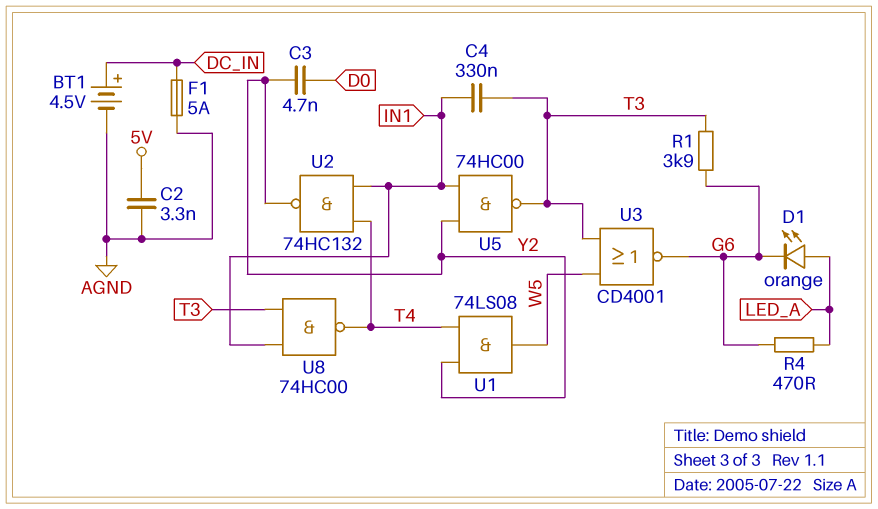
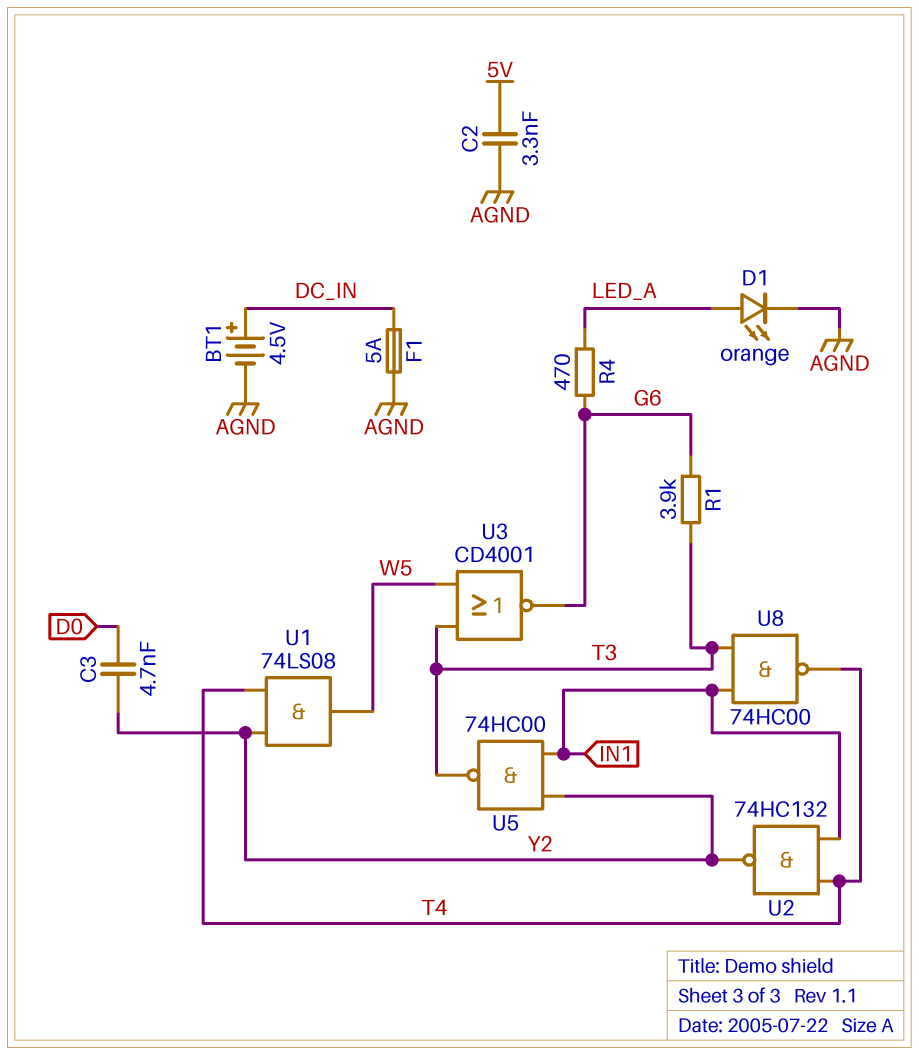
C4: 330nF (IN1, T3) -> none
D1: LED orange (A LED_A, K G6) -> LED orange (A LED_A, K AGND)

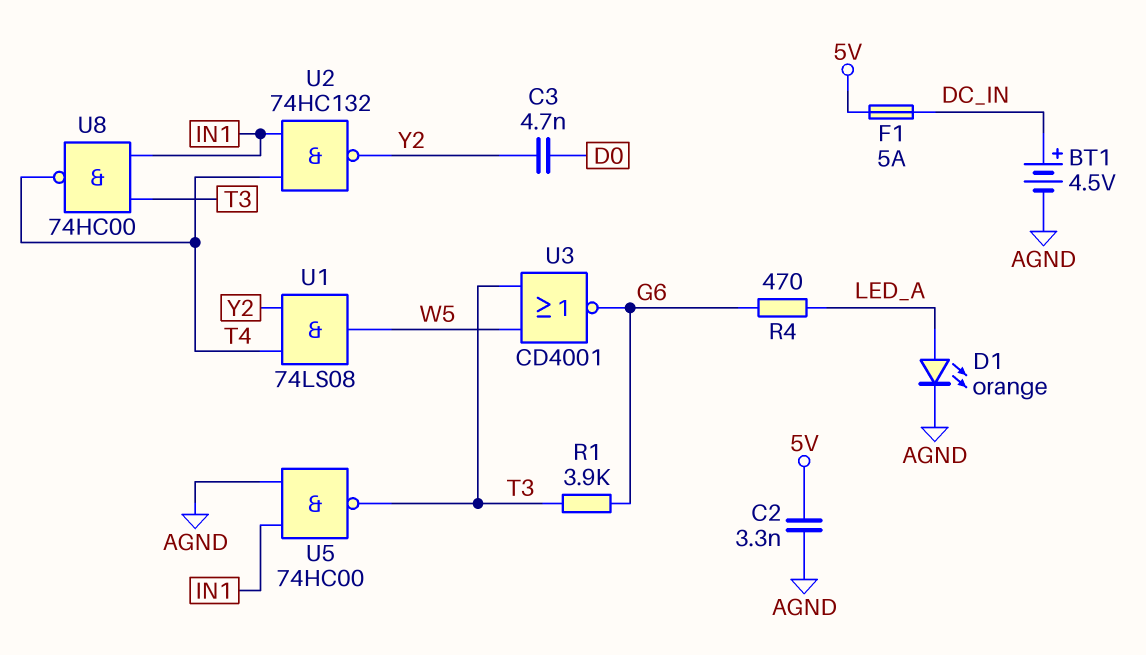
F1: 5A (AGND, DC_IN) -> 5A (5V, DC_IN)
U5: NAND 74HC00 (in IN1, in Y2, out T3) -> NAND 74HC00 (in AGND, in IN1, out T3)

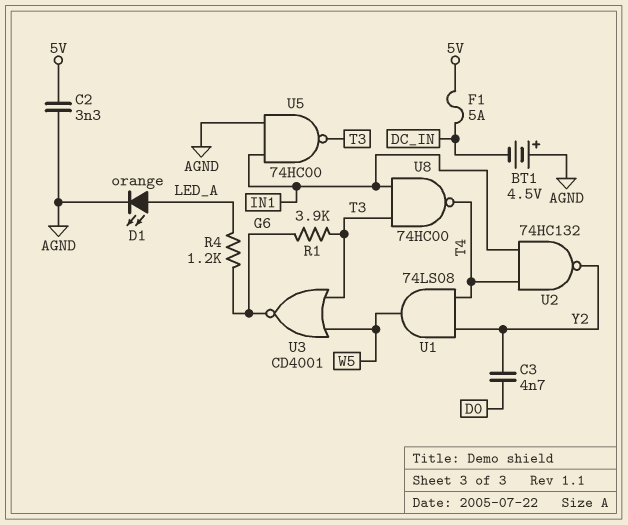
BT1: 4.5V (plus DC_IN, minus AGND) -> 4.5V (plus AGND, minus DC_IN)
R4: 470 (G6, LED_A) -> 1.2k (G6, LED_A)

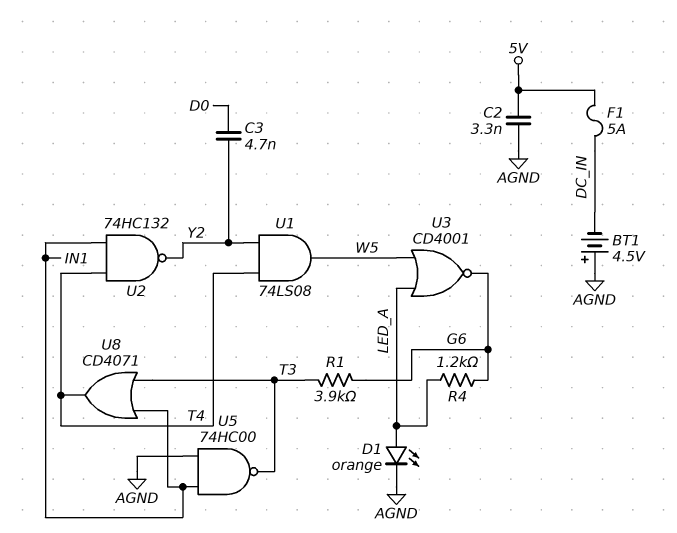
U3: NOR CD4001 (in T3, in W5, out G6) -> NOR CD4001 (in LED_A, in W5, out G6)
U8: NAND 74HC00 (in IN1, in T3, out T4) -> OR CD4071 (in IN1, in T3, out T4)

